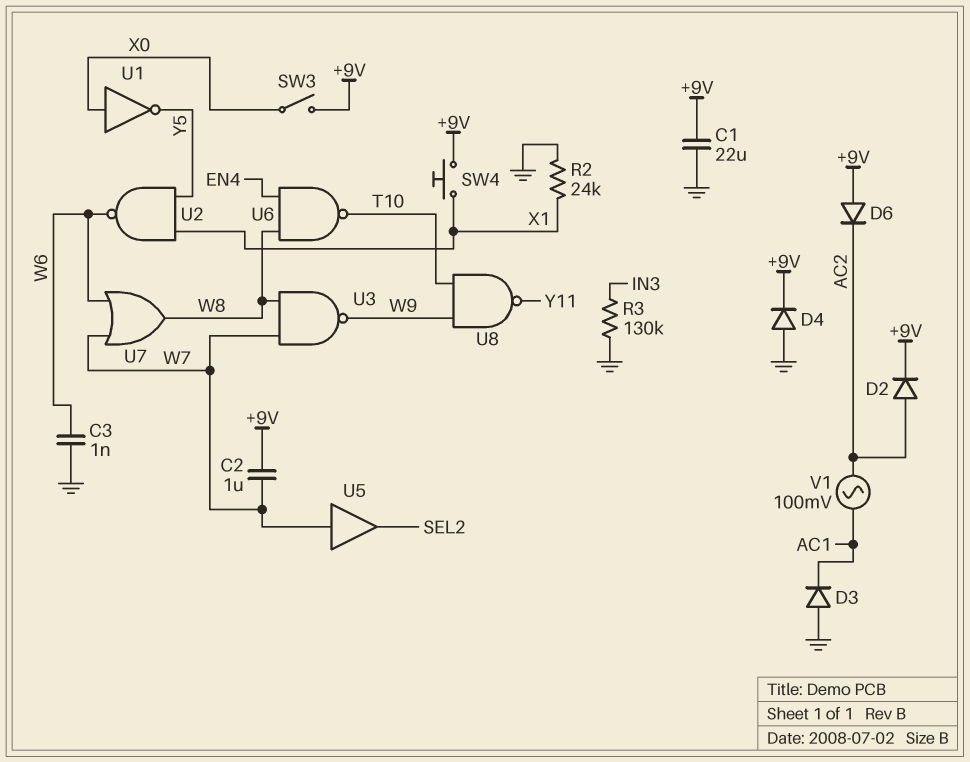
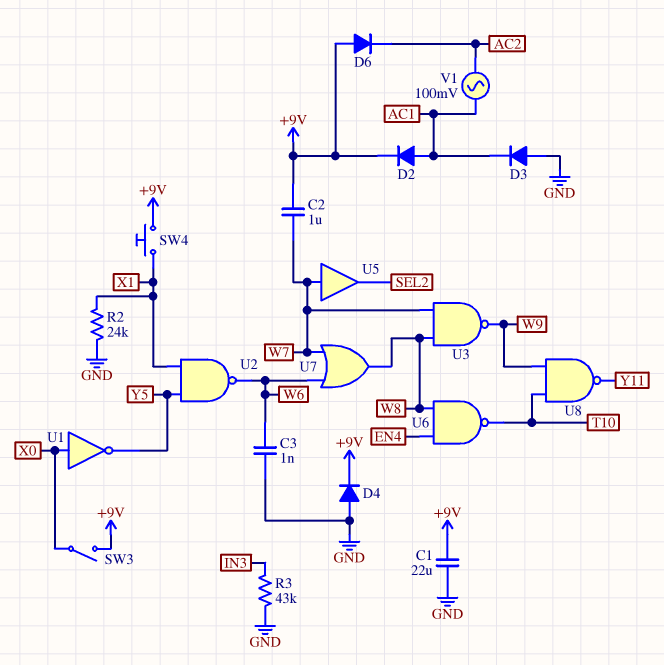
D2: diode (A AC2, K +9V) -> diode (A AC1, K +9V)
R3: 130k (GND, IN3) -> 43k (GND, IN3)

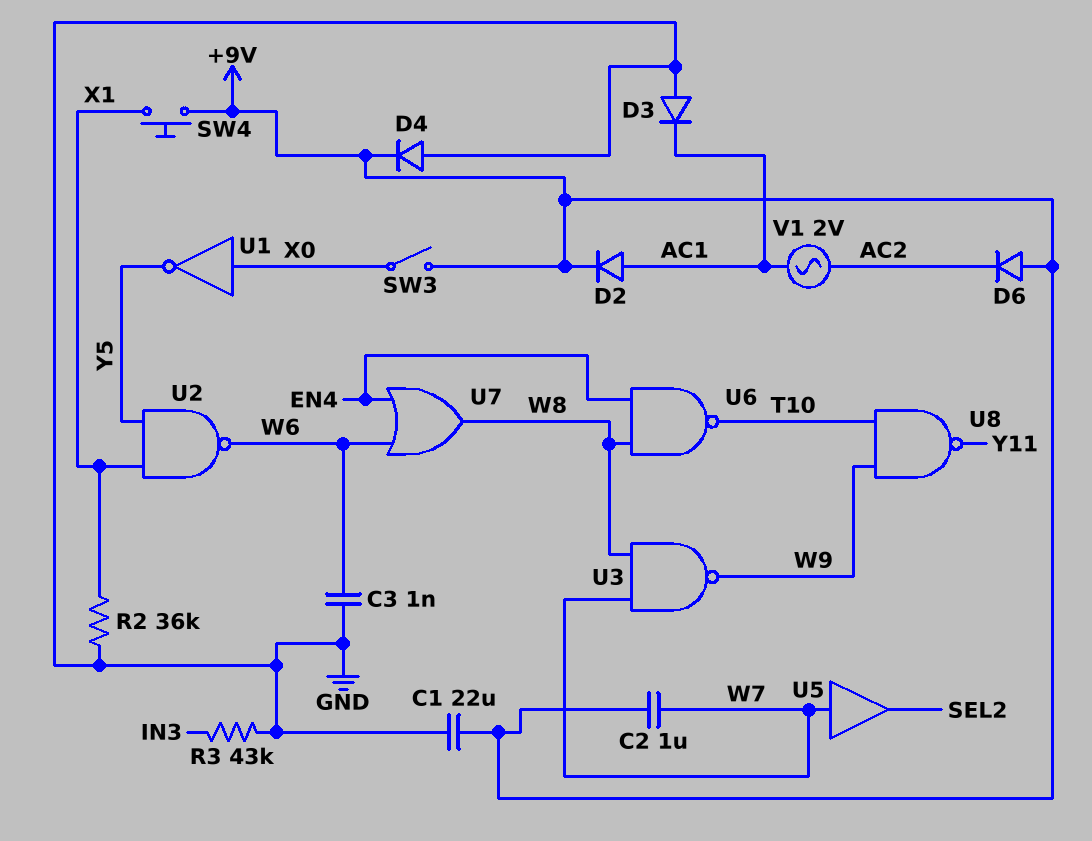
R2: 24k (GND, X1) -> 36k (GND, X1)
U7: OR (in W6, in W7, out W8) -> OR (in EN4, in W6, out W8)
V1: AC 100mV (AC1, AC2) -> AC 2V (AC1, AC2)

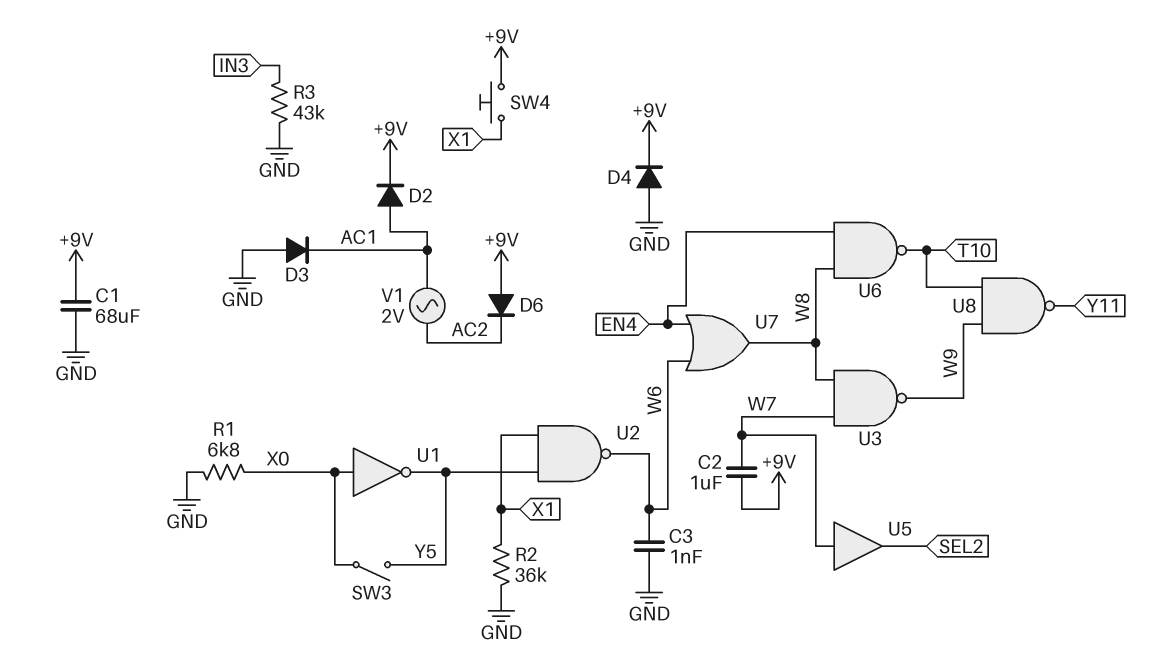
C1: 22uF (+9V, GND) -> 68uF (+9V, GND)
R1: none -> 6.8k (GND, X0)
SW3: switch (+9V, X0) -> switch (X0, Y5)

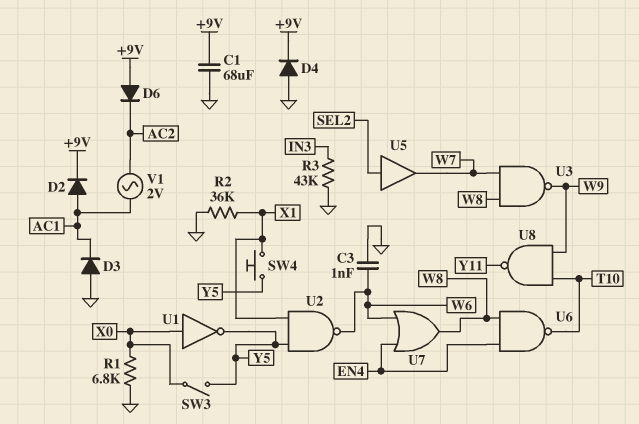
C2: 1uF (+9V, W7) -> none
SW4: button (+9V, X1) -> button (X1, Y5)
U5: buffer (in W7, out SEL2) -> buffer (in SEL2, out W7)

